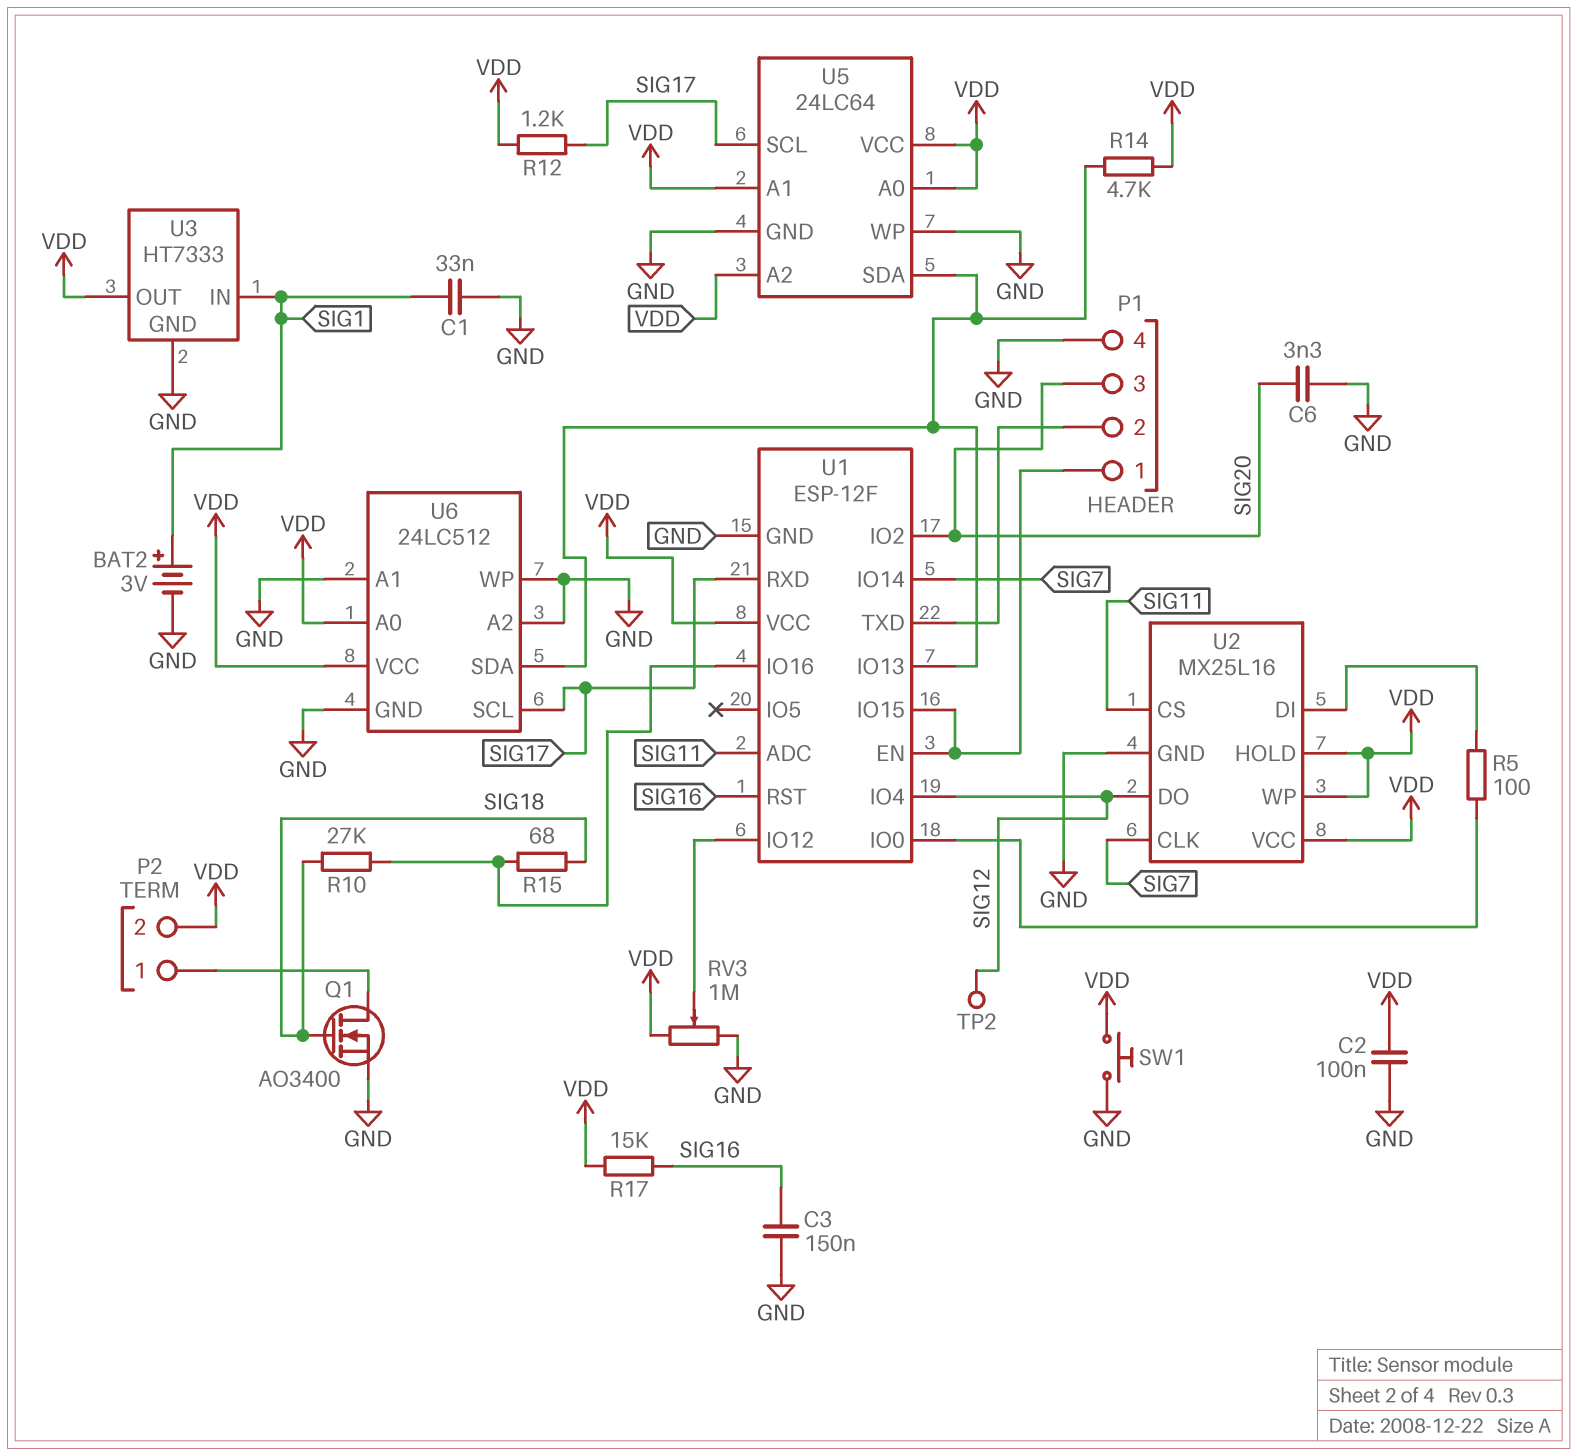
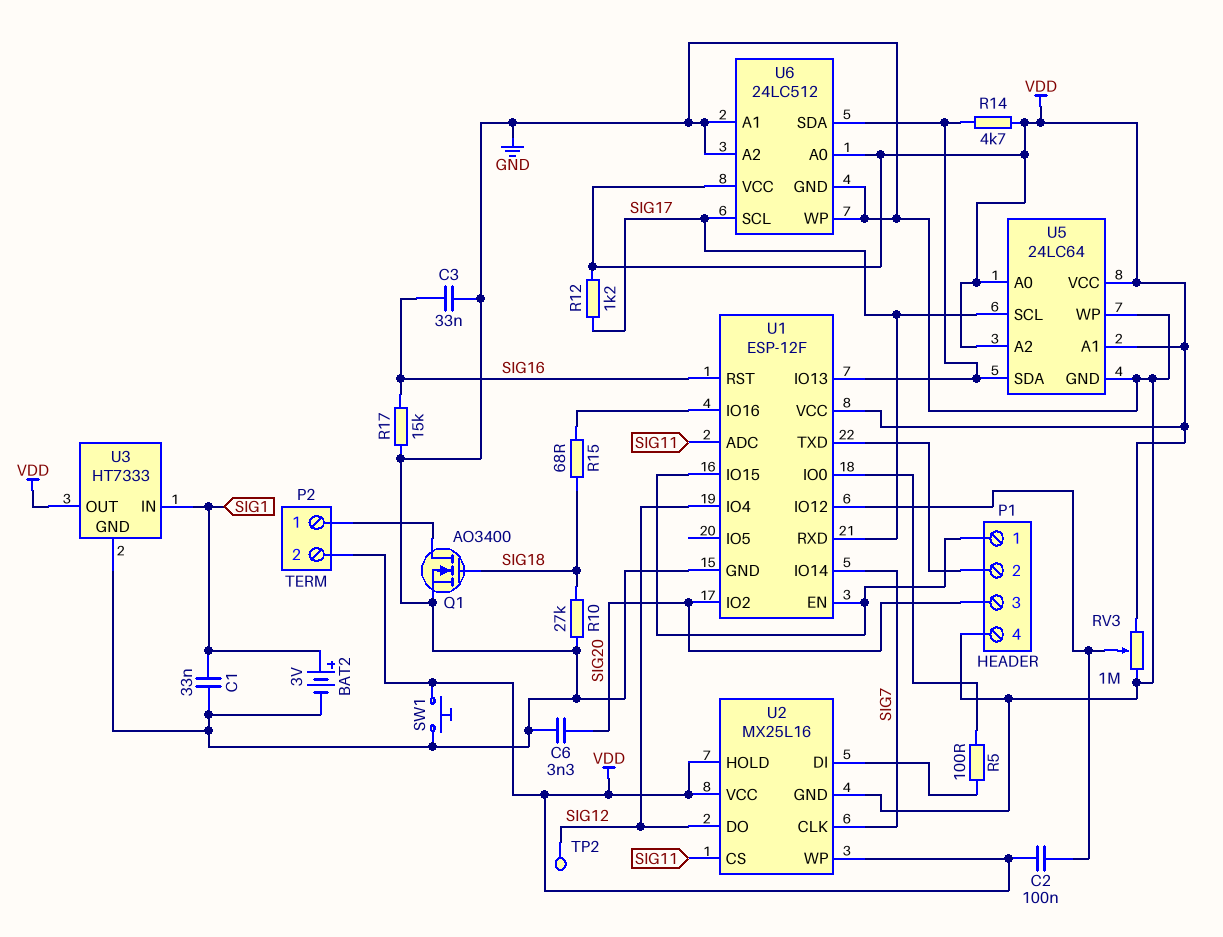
C2: 100nF (GND, VDD) -> 100nF (U1/IO12, VDD)
C3: 150nF (GND, SIG16) -> 33nF (GND, SIG16)
R10: 27k (SIG18, U1/IO16) -> 27k (GND, SIG18)
R17: 15k (SIG16, VDD) -> 15k (GND, SIG16)

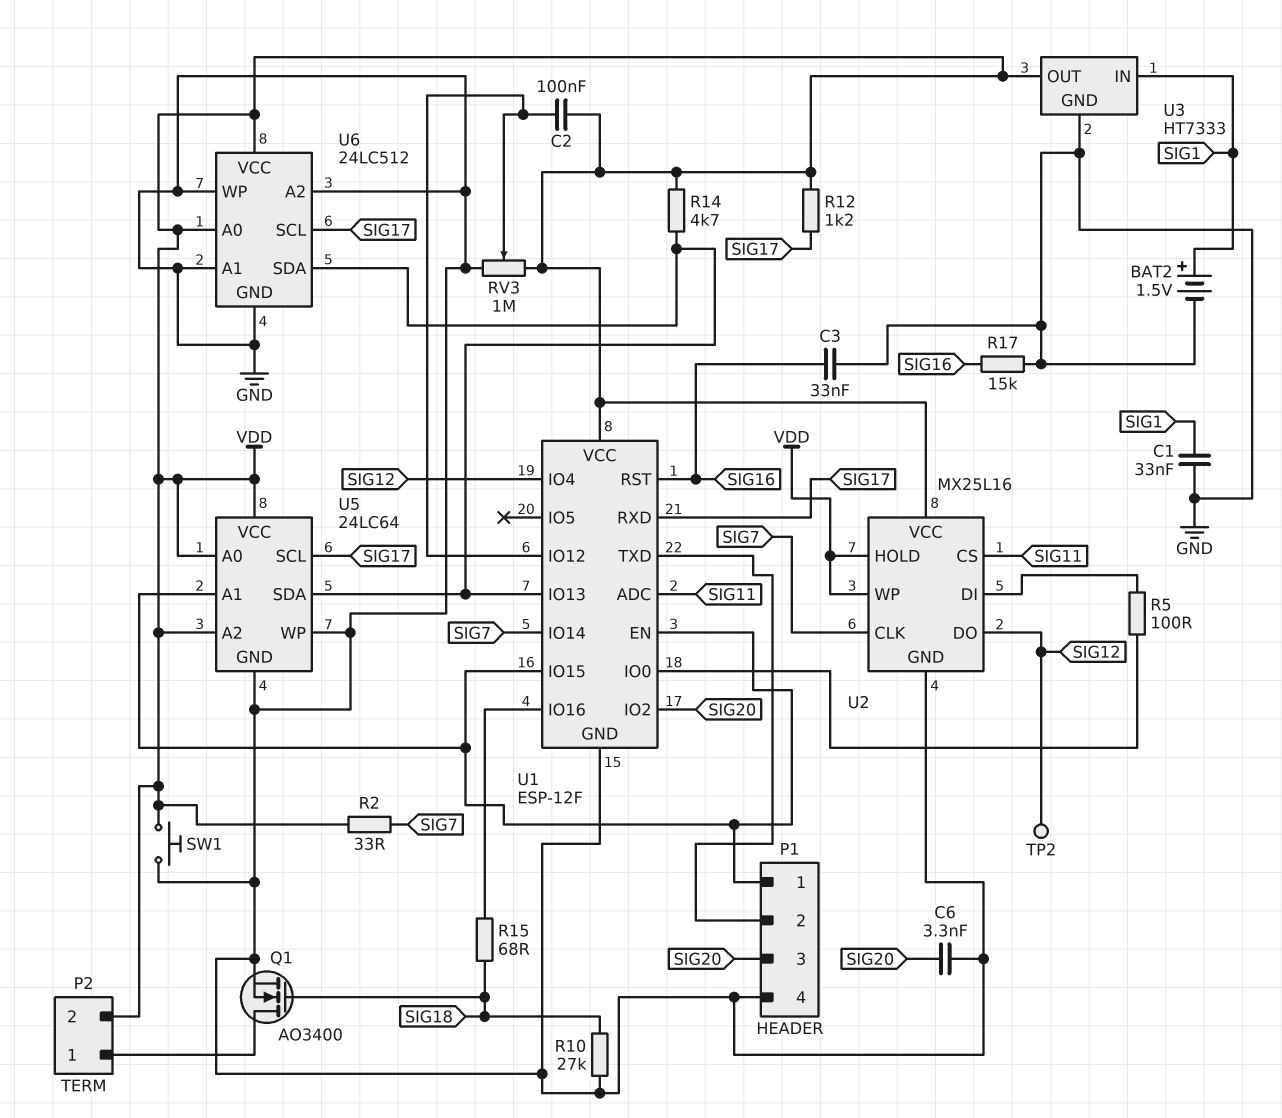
BAT2: 3V (plus SIG1, minus GND) -> 1.5V (plus SIG1, minus GND)
R2: none -> 33 (SIG7, VDD)
U5 pin A1: VDD -> P1/1

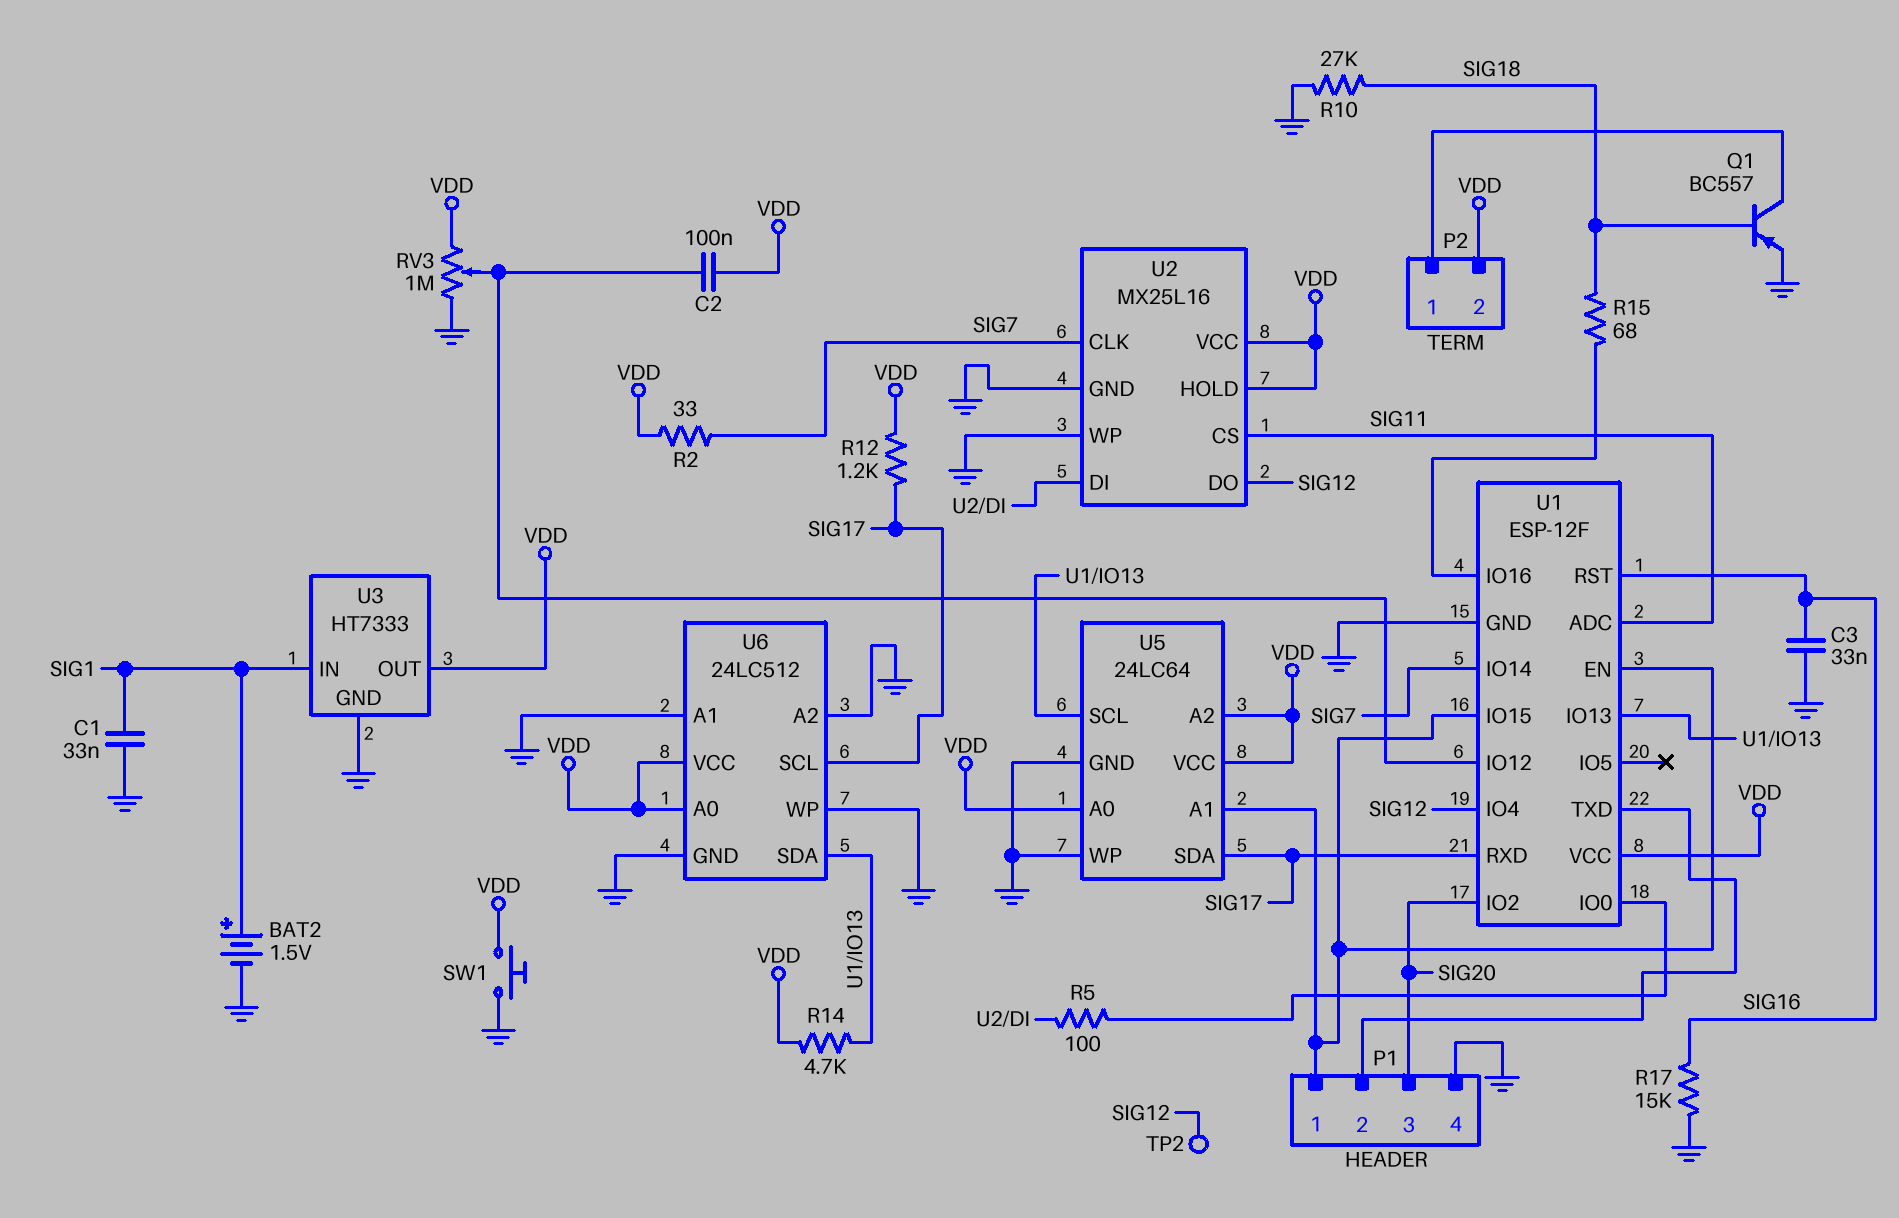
C6: 3.3nF (GND, SIG20) -> none
Q1: NMOS AO3400 (G SIG18, D P2/1, S GND) -> PNP BC557 (B SIG18, C P2/1, E GND)
U2 pin WP: VDD -> GND
U5 pin SCL: SIG17 -> U1/IO13
U5 pin SDA: U1/IO13 -> SIG17

